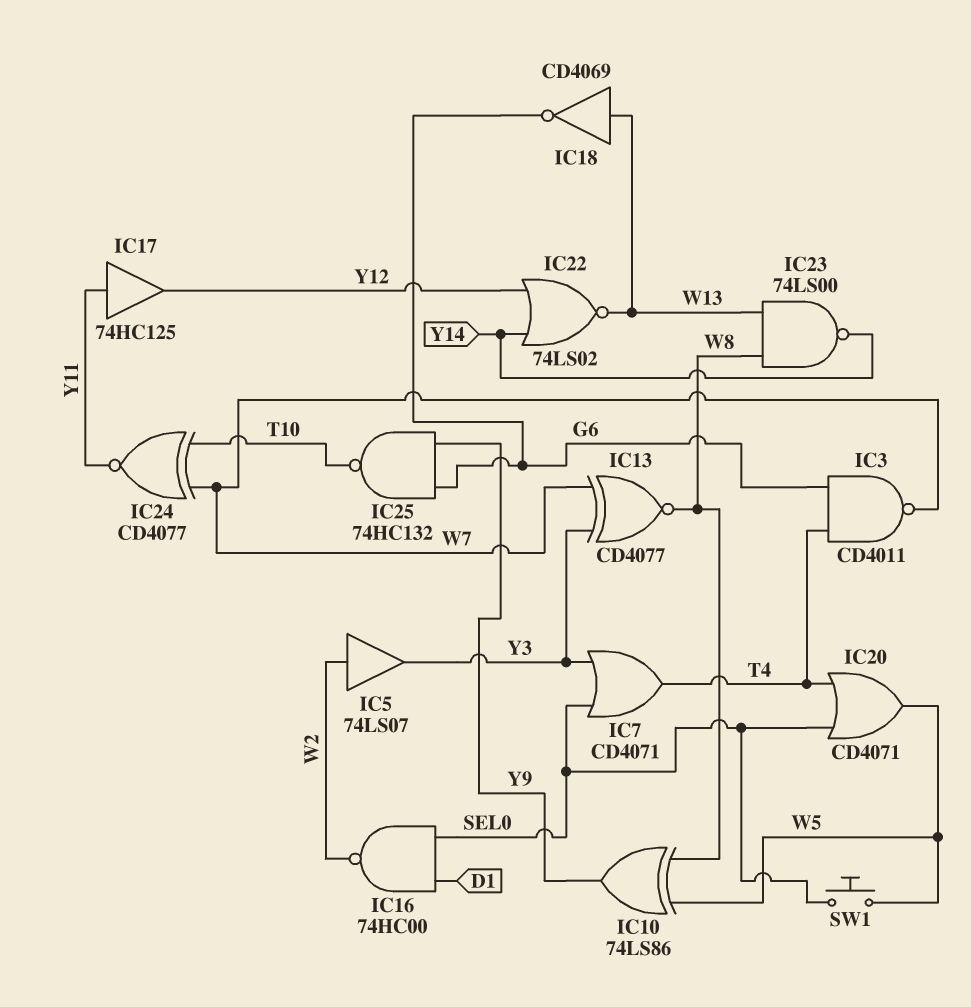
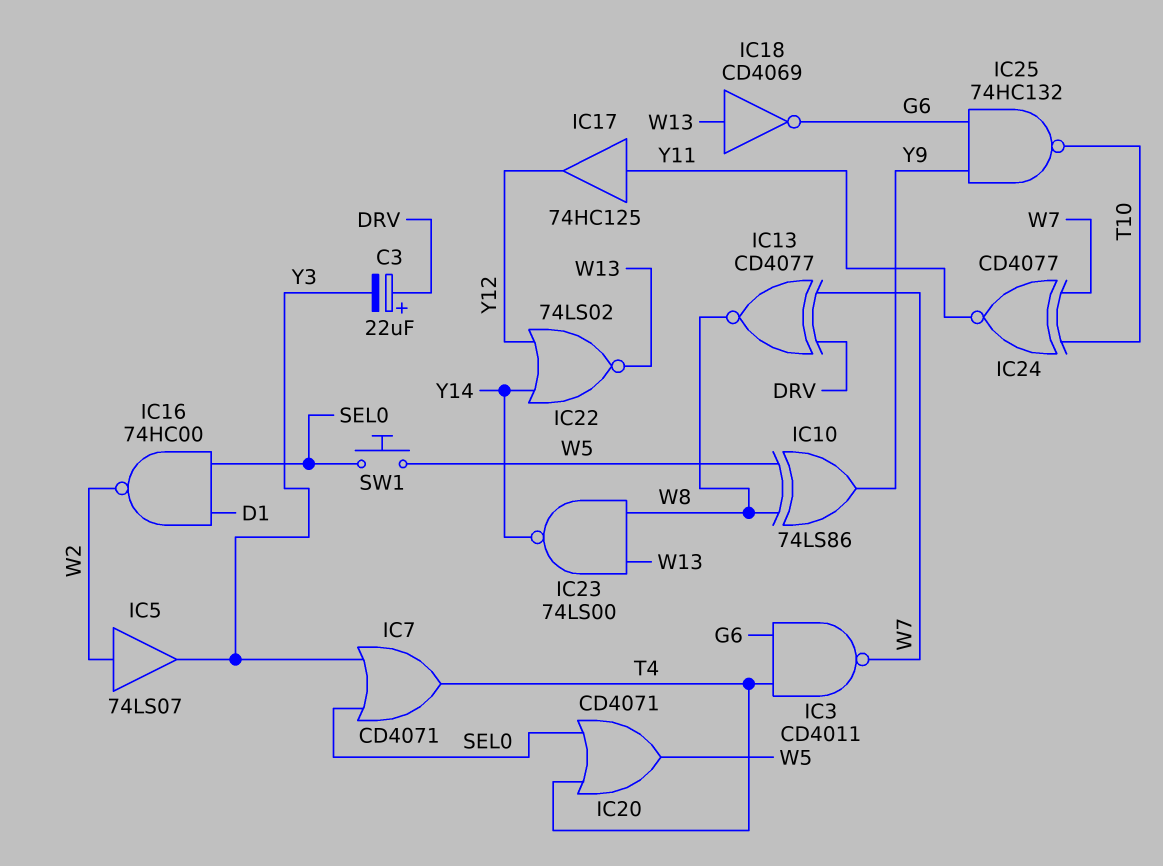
C3: none -> 22uF (plus DRV, minus Y3)
IC13: XNOR CD4077 (in W7, in Y3, out W8) -> XNOR CD4077 (in DRV, in W7, out W8)

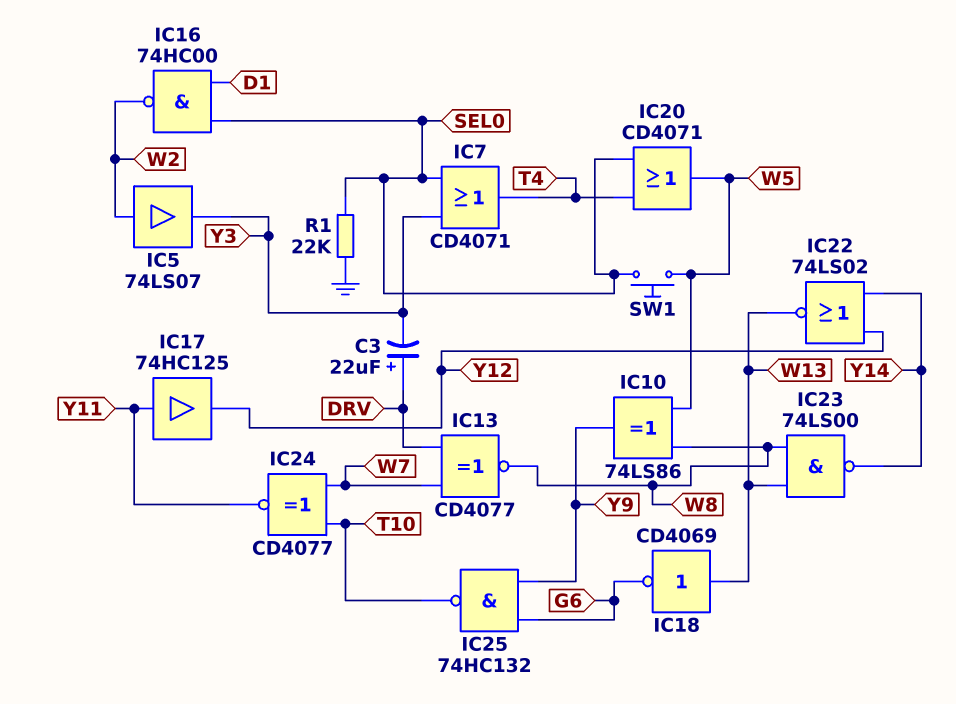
IC3: NAND CD4011 (in G6, in T4, out W7) -> none
R1: none -> 22k (GND, SEL0)

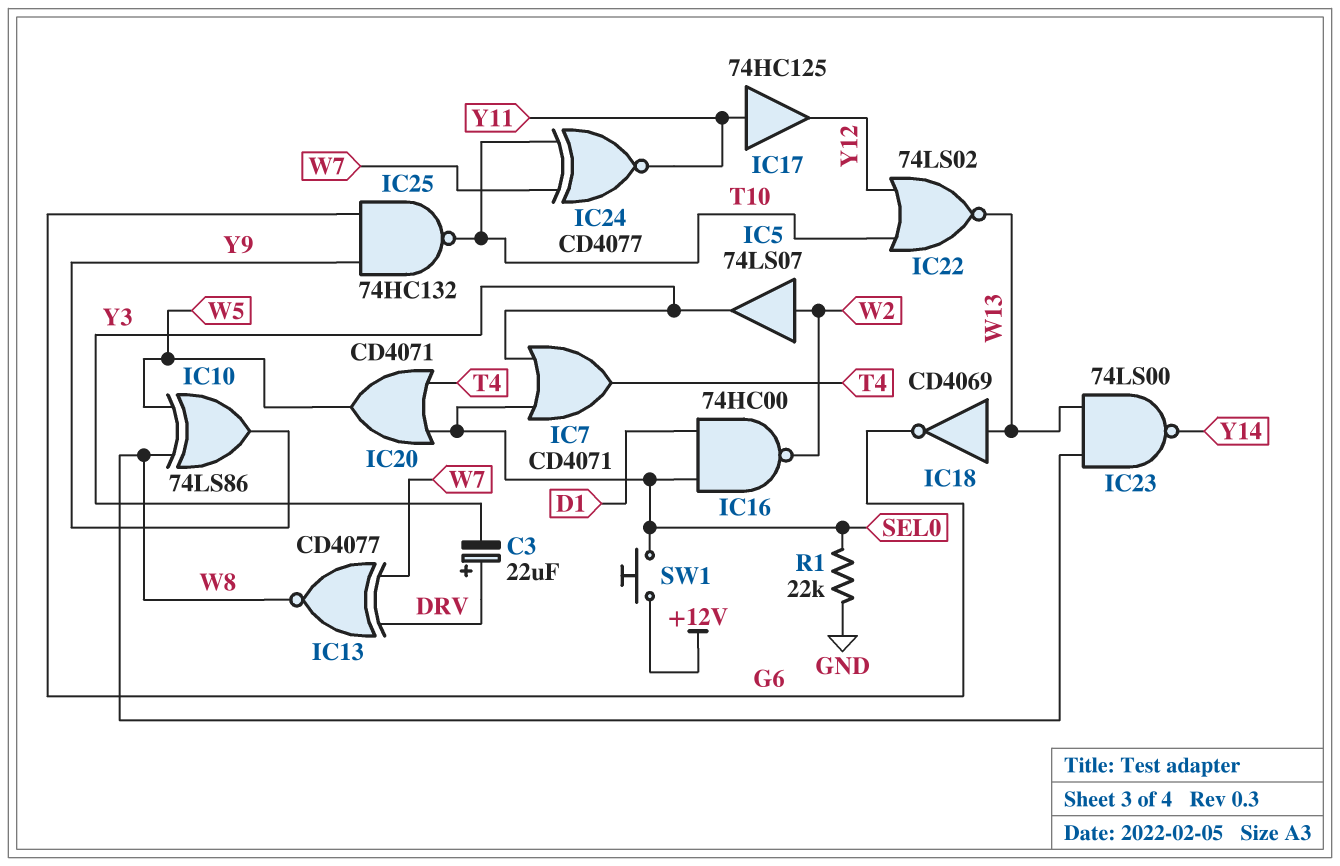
IC22: NOR 74LS02 (in Y12, in Y14, out W13) -> NOR 74LS02 (in T10, in Y12, out W13)
SW1: button (SEL0, W5) -> button (+12V, SEL0)

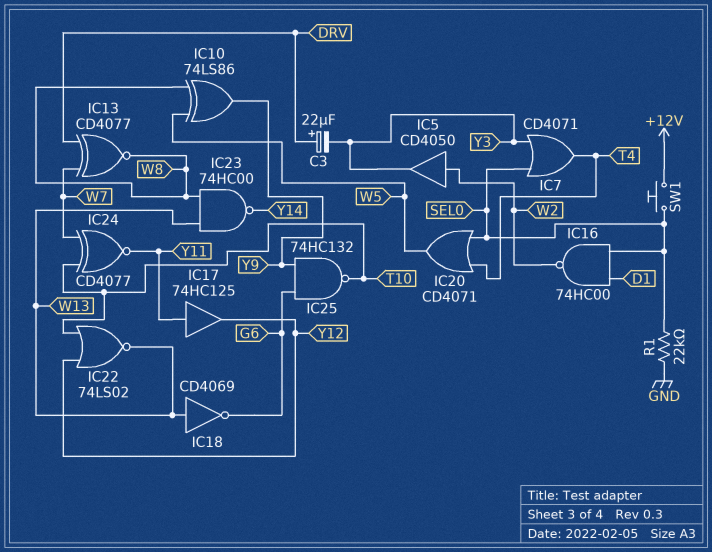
IC5: buffer 74LS07 (in W2, out Y3) -> buffer CD4050 (in W2, out Y3)
IC23: NAND 74LS00 (in W8, in W13, out Y14) -> NAND 74HC00 (in W8, in W13, out Y14)

